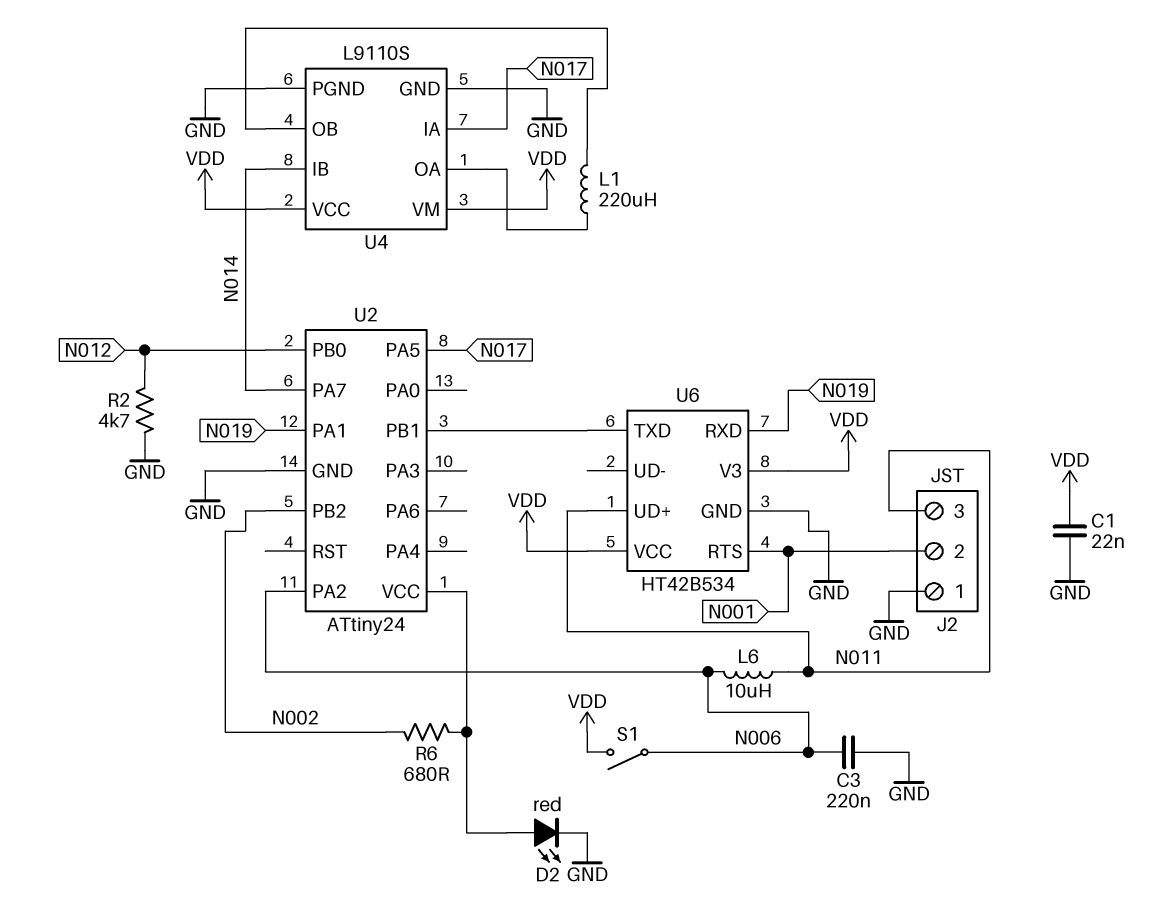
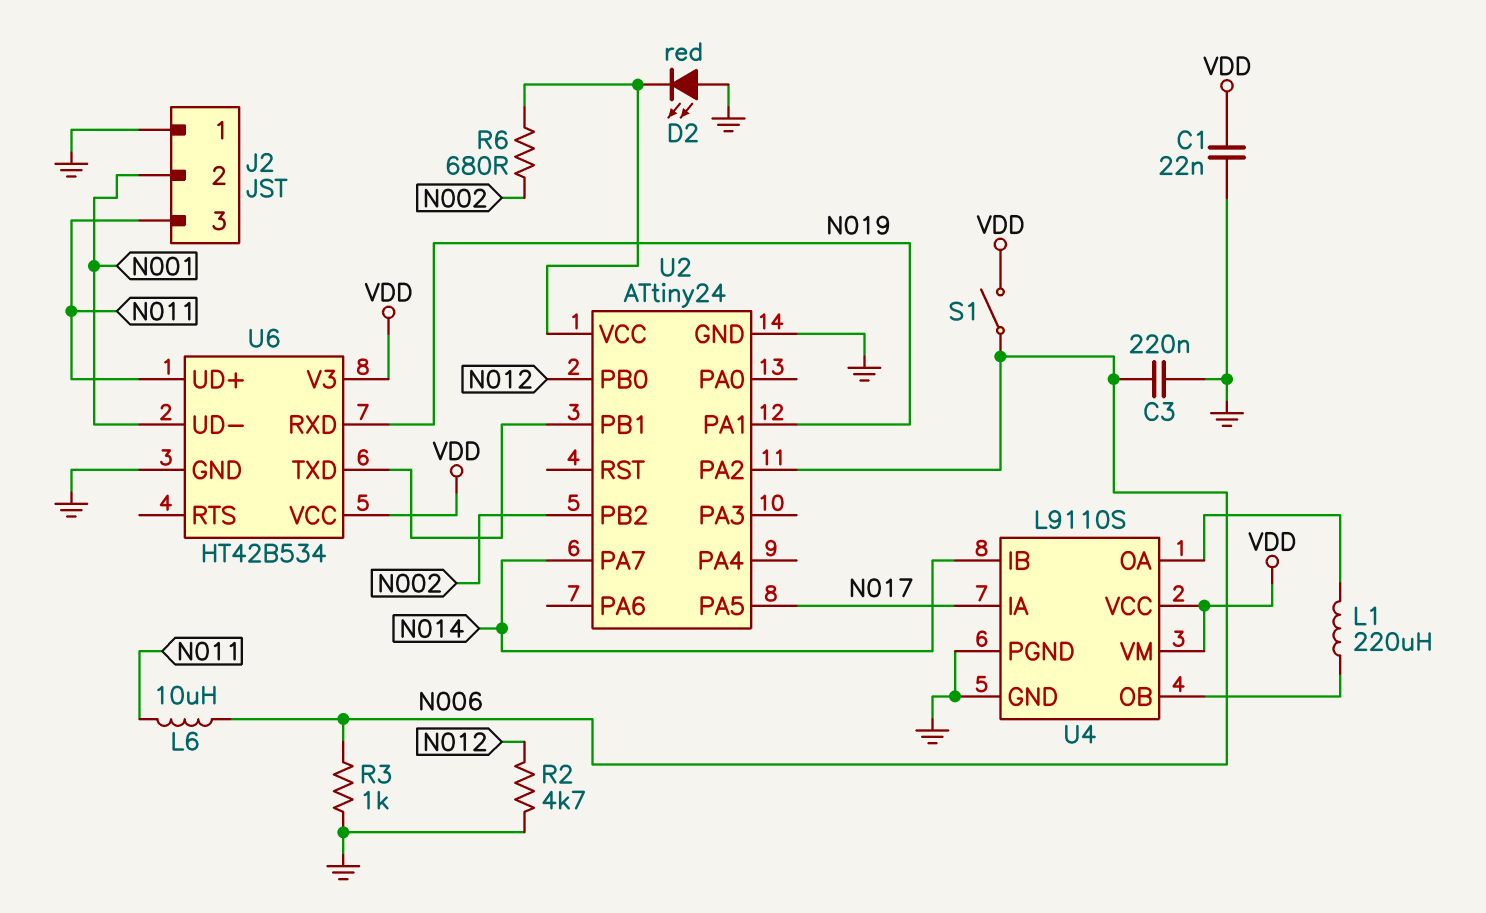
D2: LED red (A U2/VCC, K GND) -> LED red (A GND, K U2/VCC)
R3: none -> 1k (GND, N006)
U6 pin RTS: N001 -> none
U6 pin UD-: none -> N001

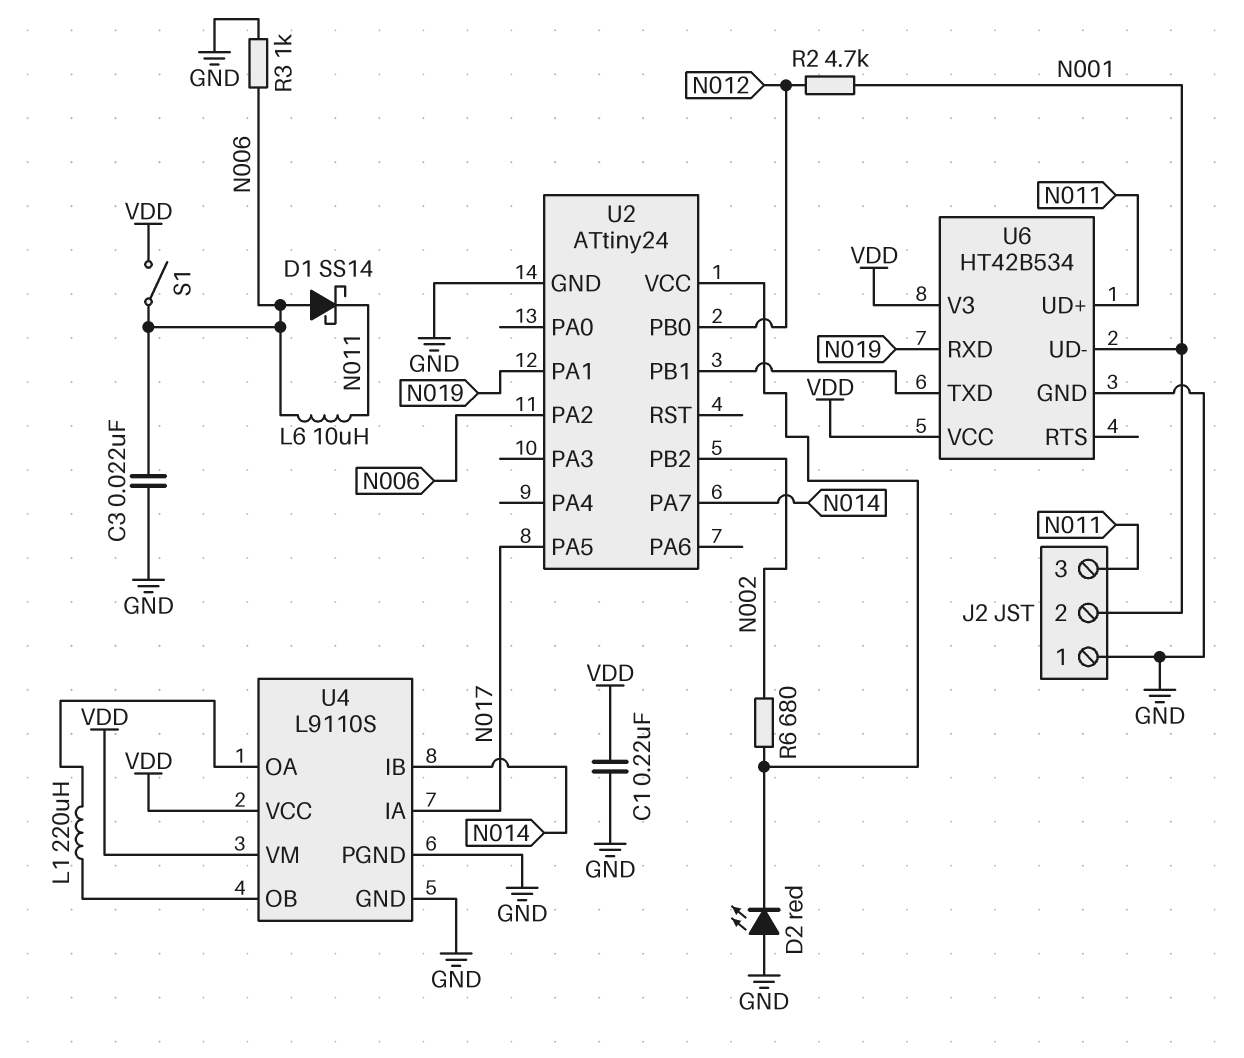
C1: 22nF (GND, VDD) -> 220nF (GND, VDD)
C3: 220nF (GND, N006) -> 22nF (GND, N006)
D1: none -> schottky SS14 (A N006, K N011)
R2: 4.7k (GND, N012) -> 4.7k (N001, N012)

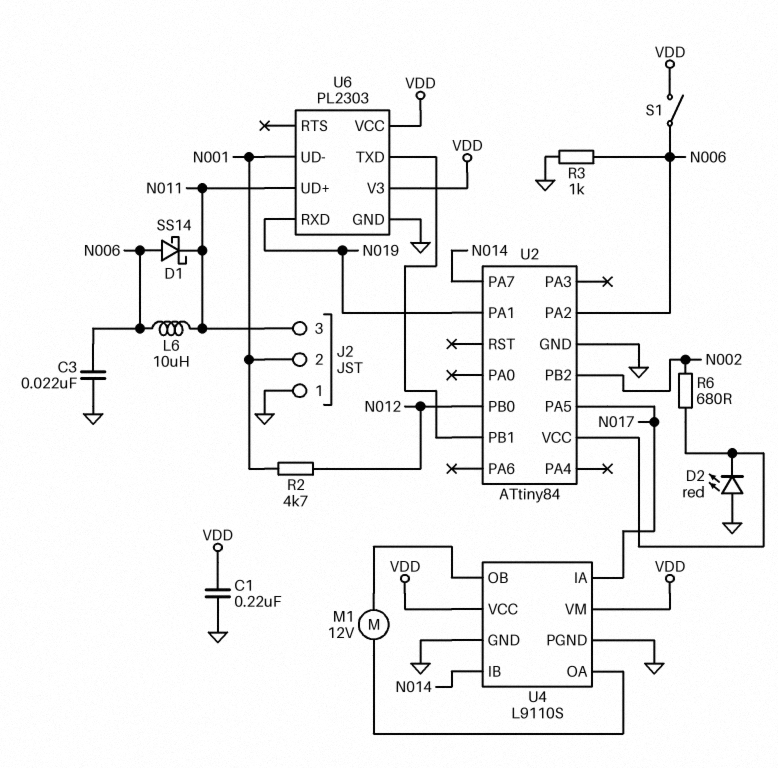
L1: 220uH (U4/OA, U4/OB) -> none
M1: none -> motor 12V (U4/OA, U4/OB)
U2: ATtiny24 -> ATtiny84
U6: HT42B534 -> PL2303

